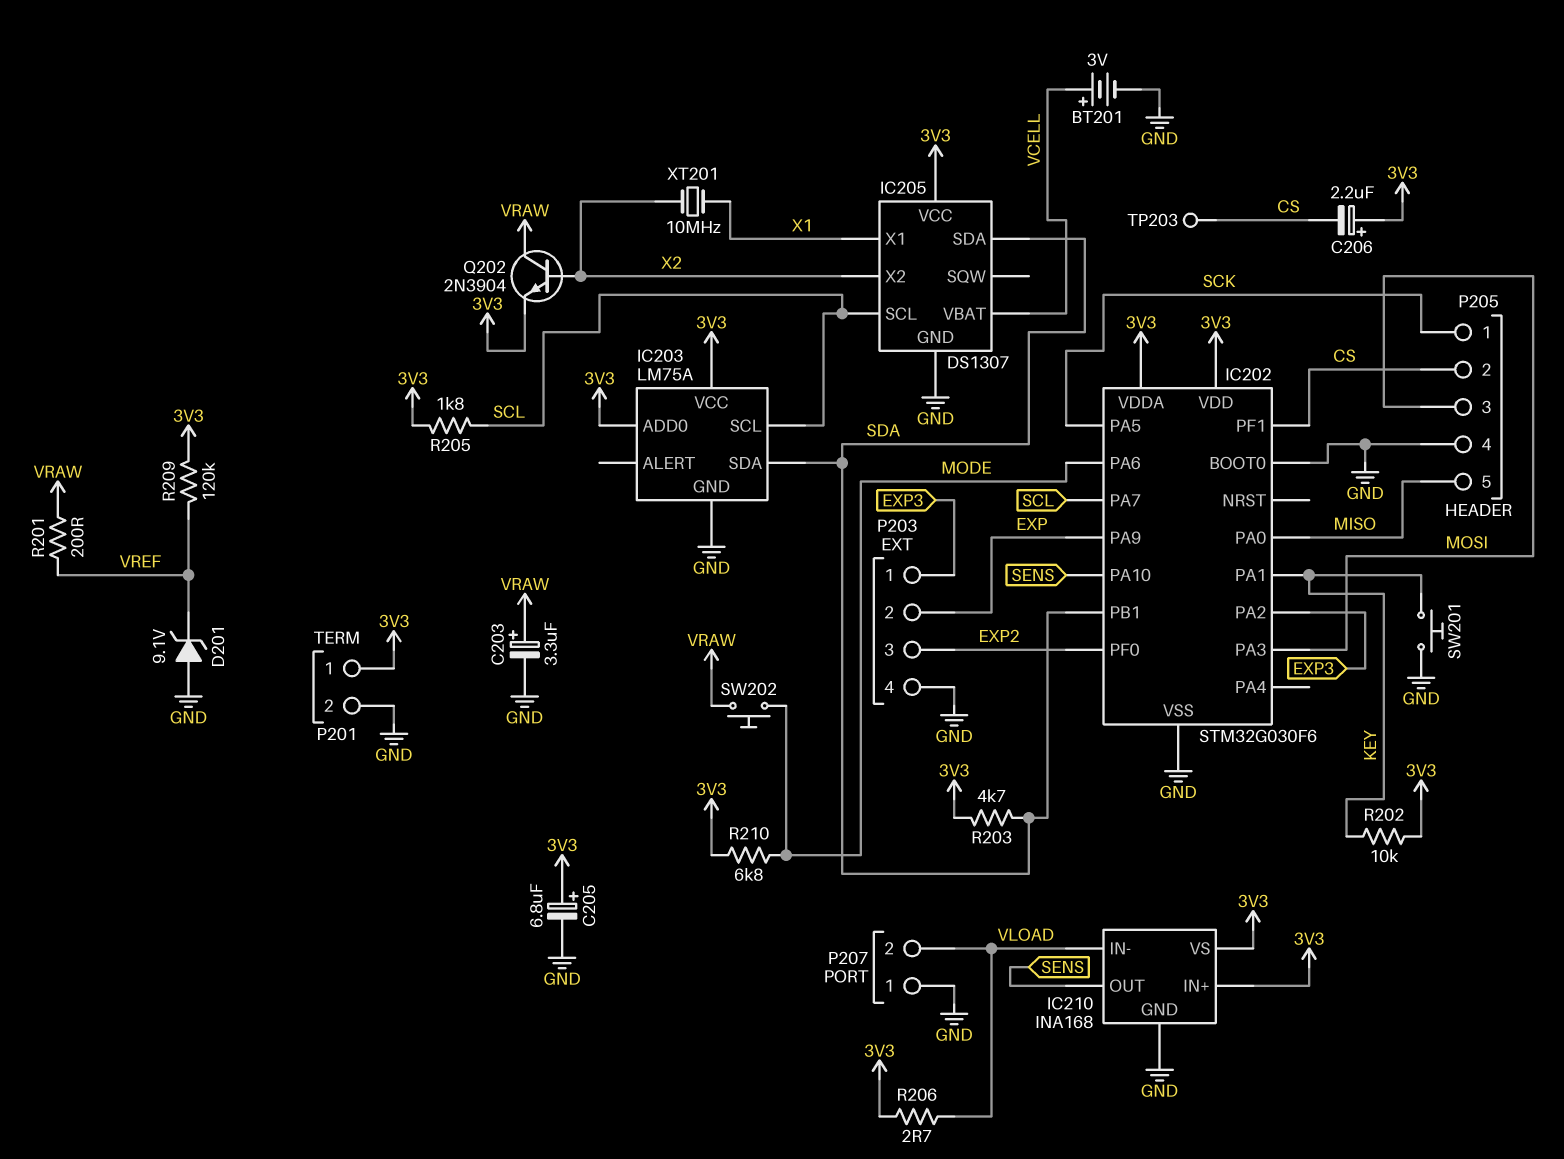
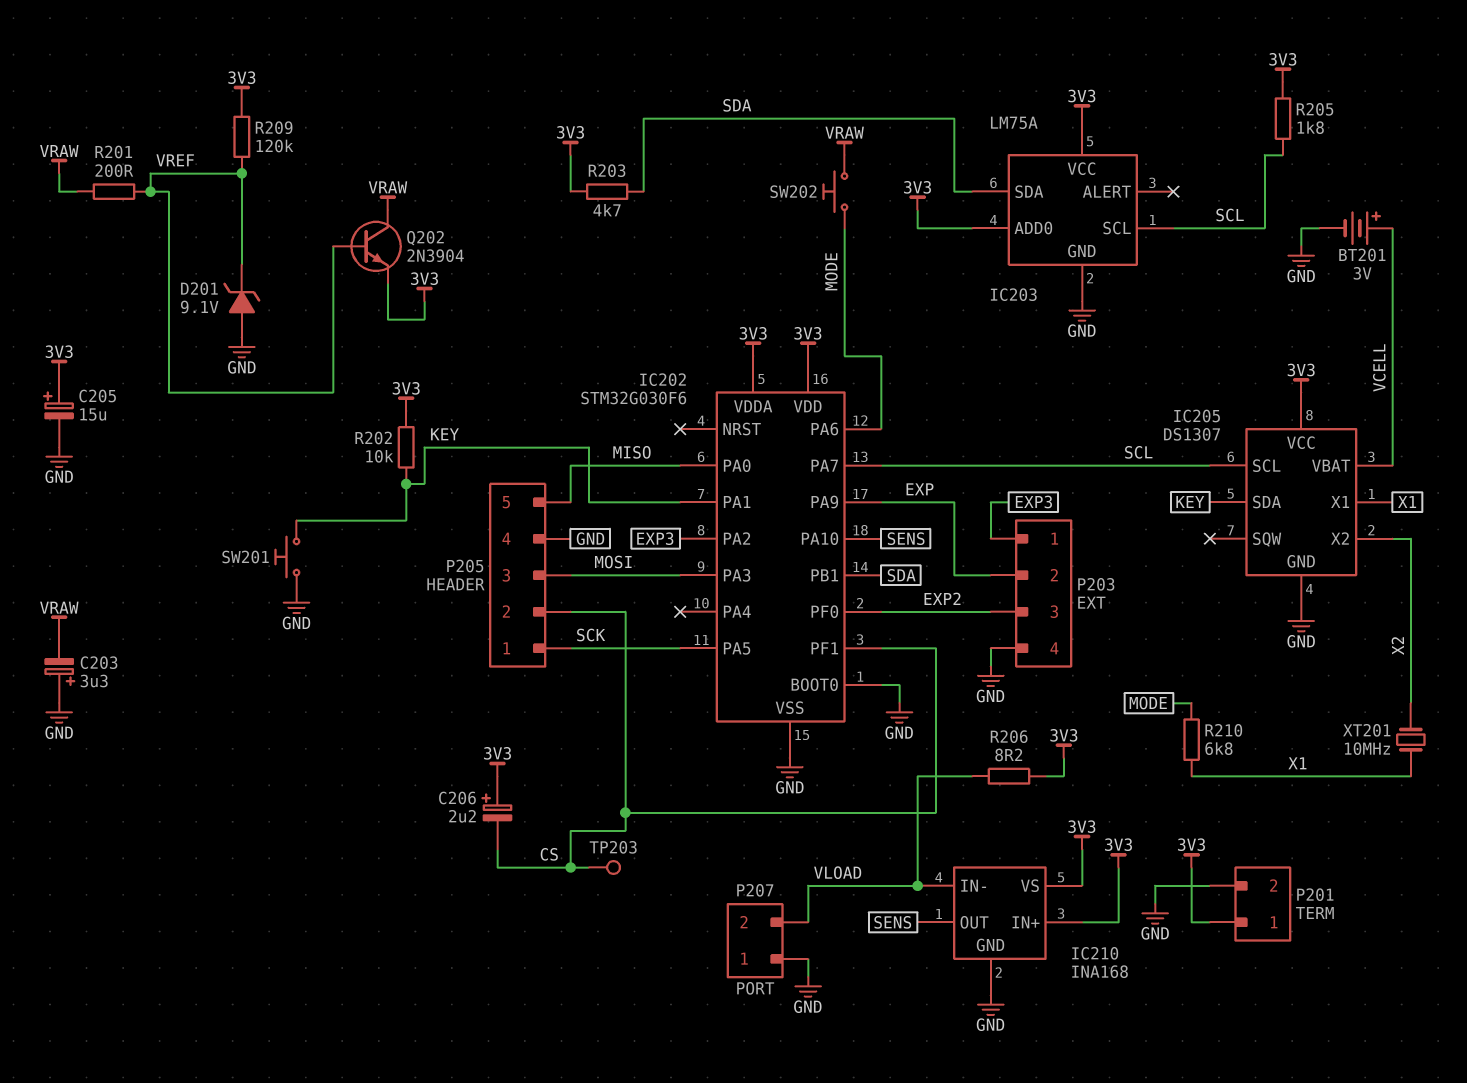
C203: 3.3uF (plus VRAW, minus GND) -> 3.3uF (plus GND, minus VRAW)
C205: 6.8uF (plus 3V3, minus GND) -> 15uF (plus 3V3, minus GND)
IC205 pin SDA: SDA -> KEY
Q202: NPN 2N3904 (B X2, C VRAW, E 3V3) -> NPN 2N3904 (B VREF, C VRAW, E 3V3)
R206: 2.7 (3V3, VLOAD) -> 8.2 (3V3, VLOAD)
R210: 6.8k (3V3, MODE) -> 6.8k (MODE, X1)

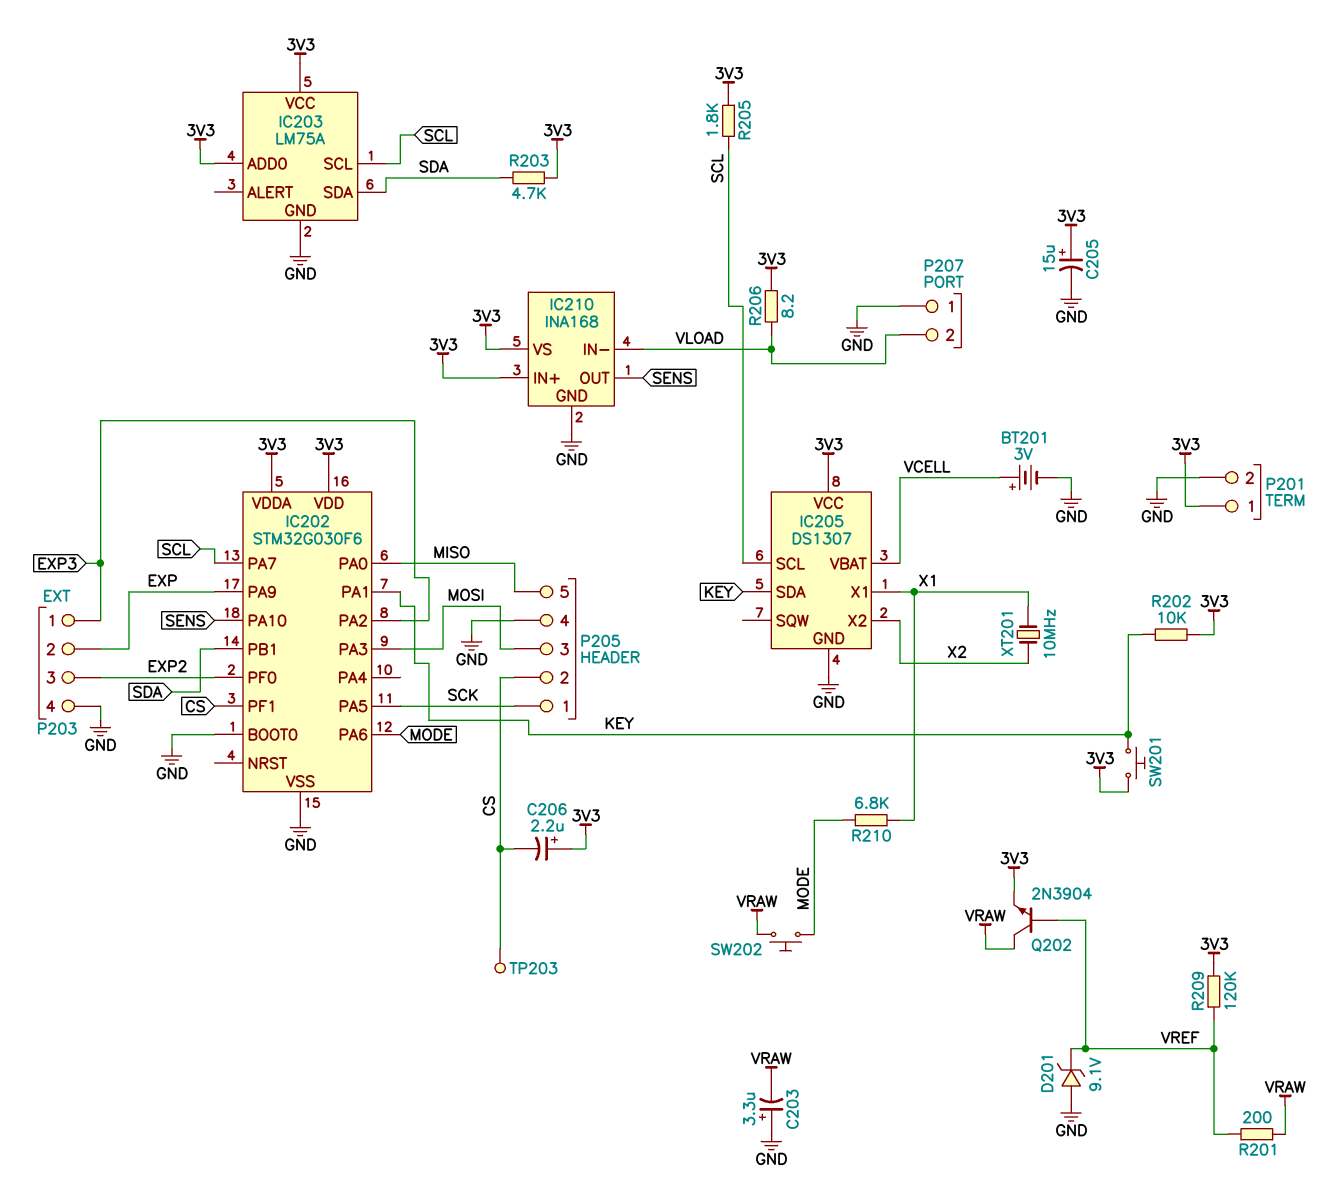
SW201: button (GND, KEY) -> button (3V3, KEY)

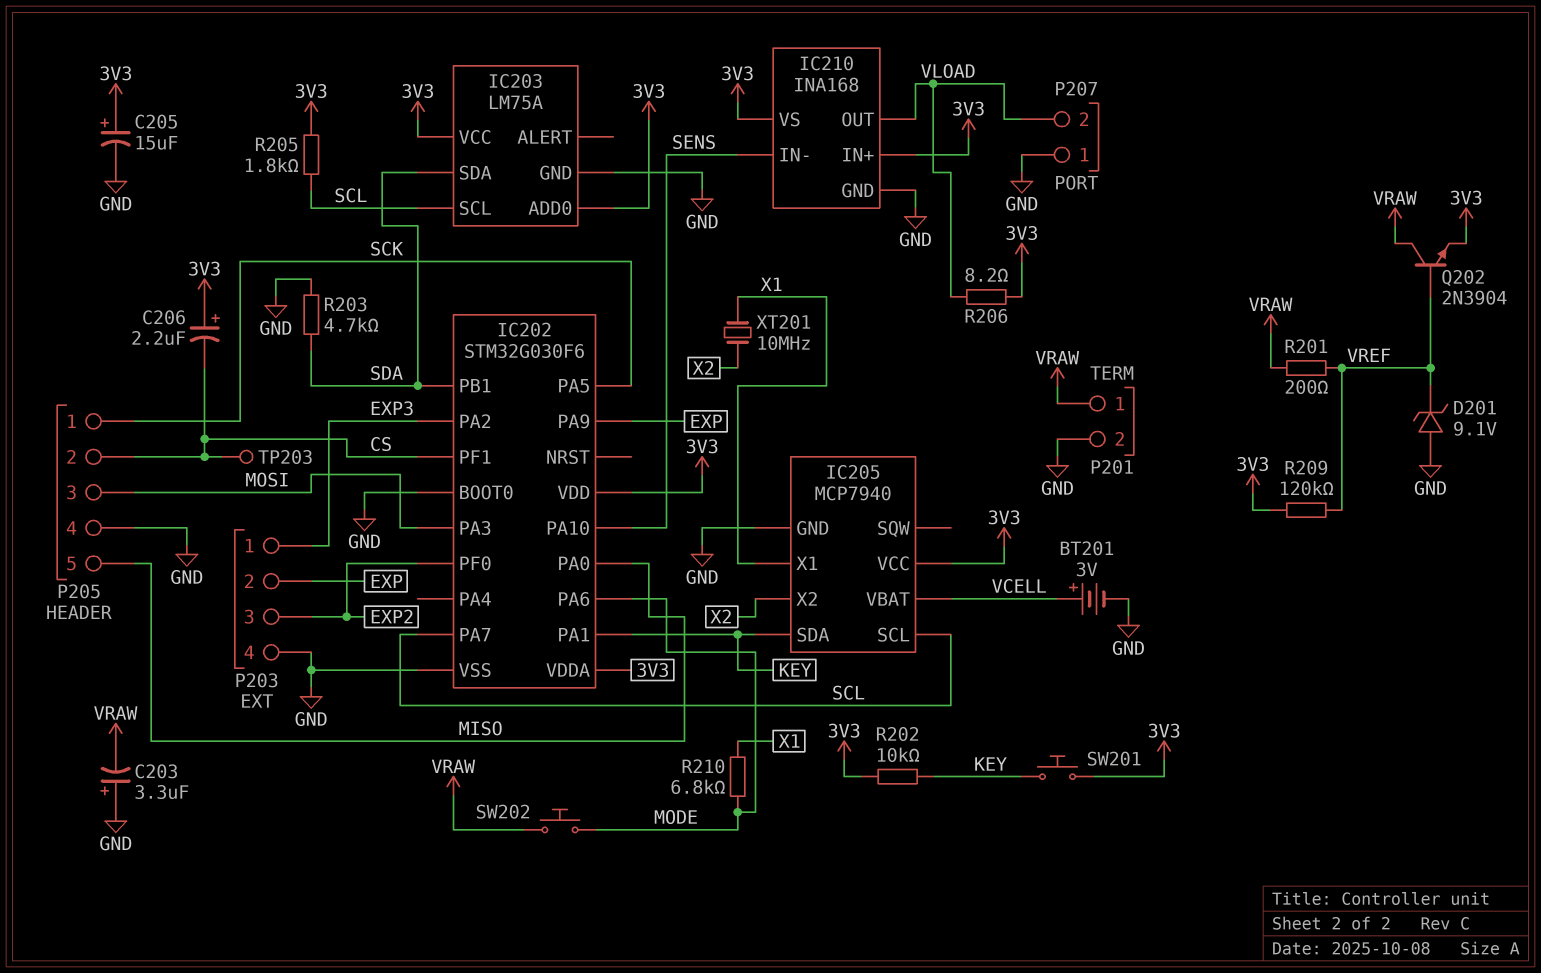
IC205: DS1307 -> MCP7940
IC210 pin IN-: VLOAD -> SENS
IC210 pin OUT: SENS -> VLOAD
P201 pin 1: 3V3 -> VRAW
R203: 4.7k (3V3, SDA) -> 4.7k (GND, SDA)

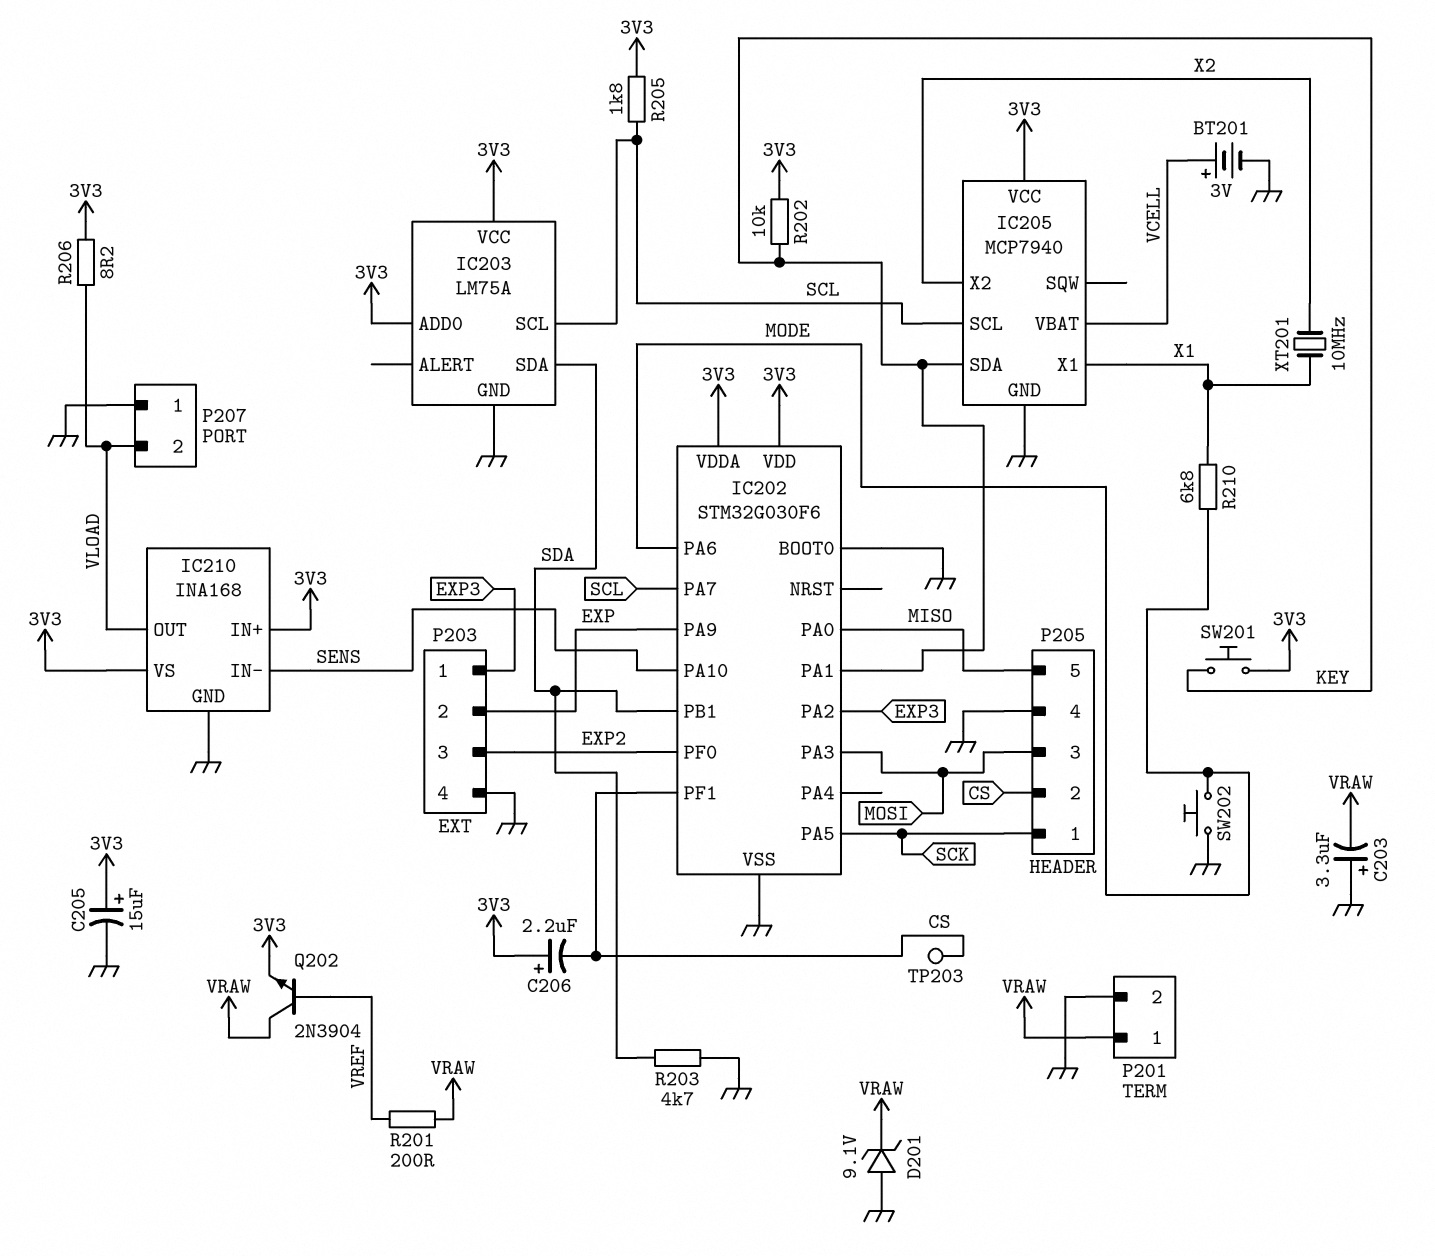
D201: zener 9.1V (A GND, K VREF) -> zener 9.1V (A GND, K VRAW)
R209: 120k (3V3, VREF) -> none
SW202: button (MODE, VRAW) -> button (GND, MODE)

